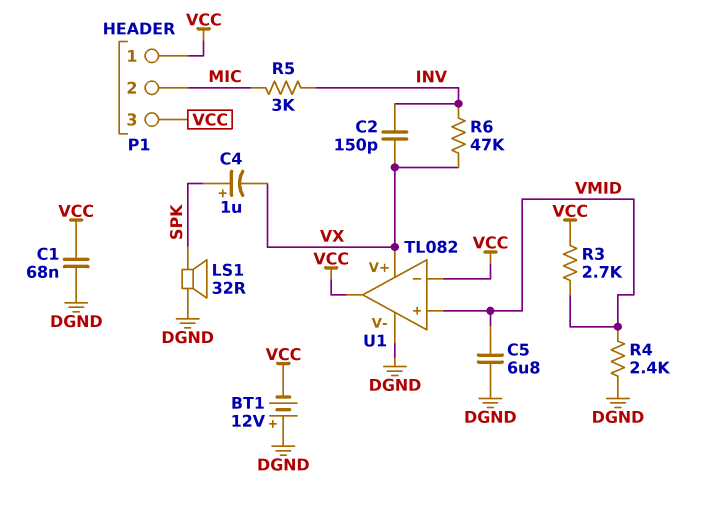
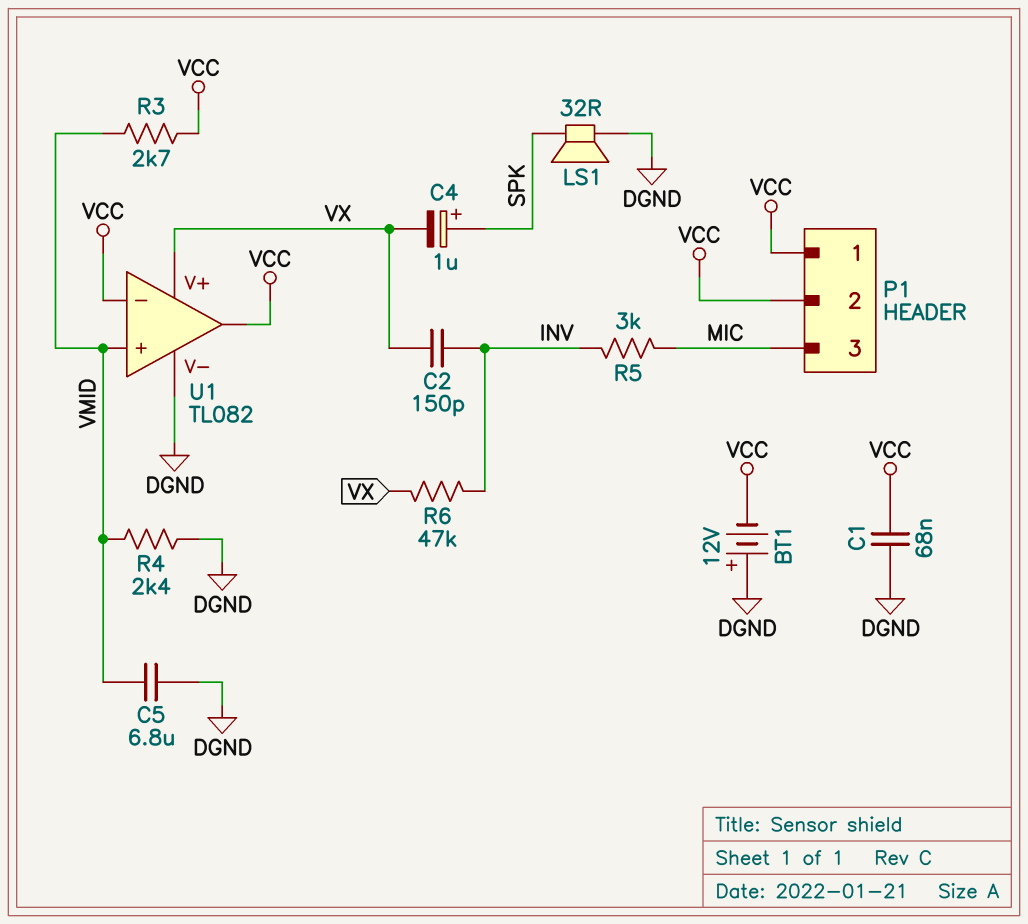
P1 pin 2: MIC -> VCC
P1 pin 3: VCC -> MIC

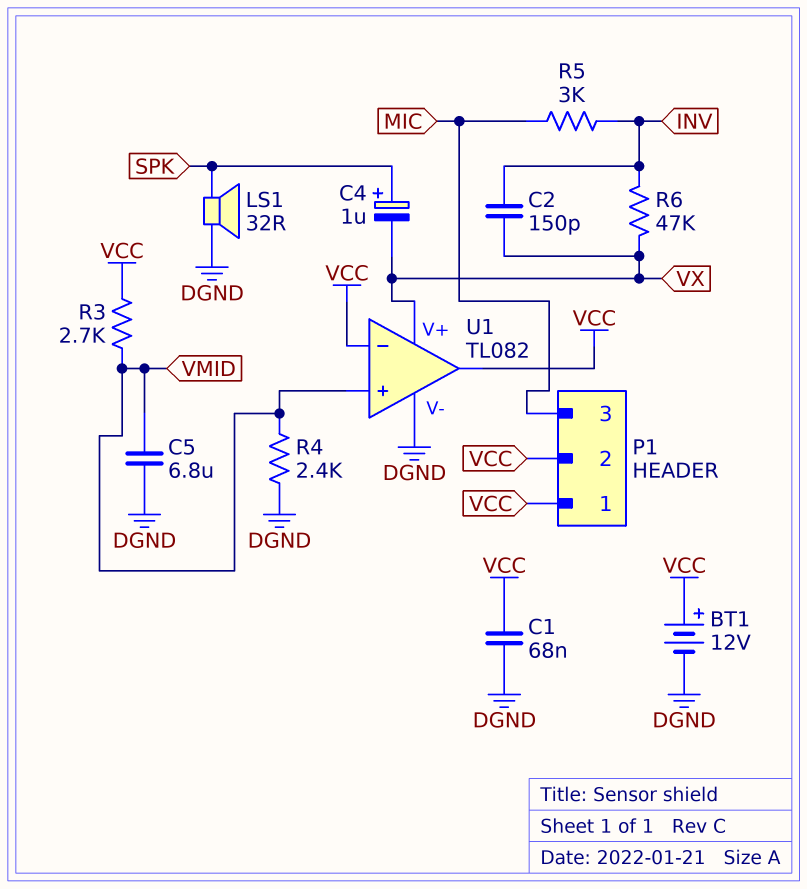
BT1: 12V (plus DGND, minus VCC) -> 12V (plus VCC, minus DGND)

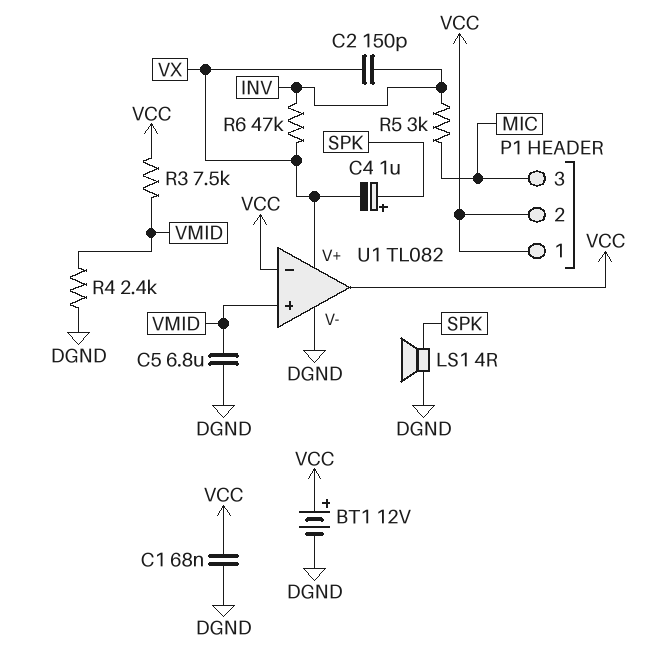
LS1: speaker 32R (DGND, SPK) -> speaker 4R (DGND, SPK)
R3: 2.7k (VCC, VMID) -> 7.5k (VCC, VMID)

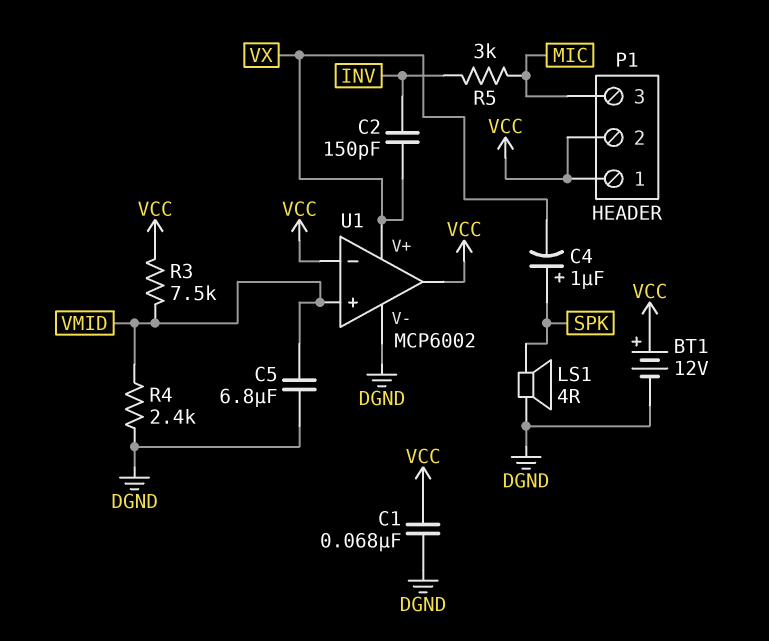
R6: 47k (INV, VX) -> none
U1: TL082 -> MCP6002

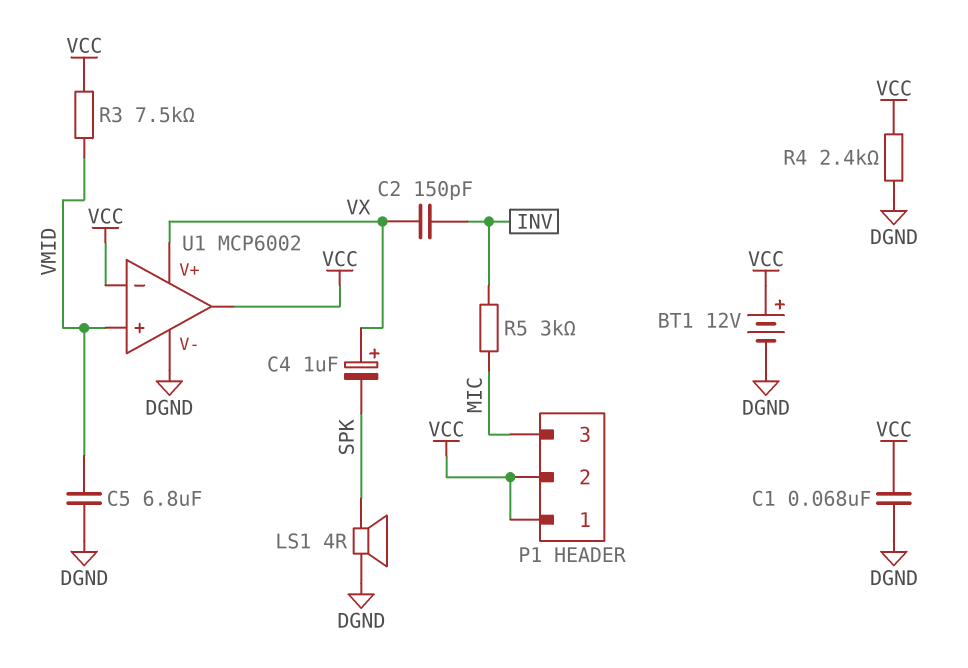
C4: 1uF (plus SPK, minus VX) -> 1uF (plus VX, minus SPK)
R4: 2.4k (DGND, VMID) -> 2.4k (DGND, VCC)

